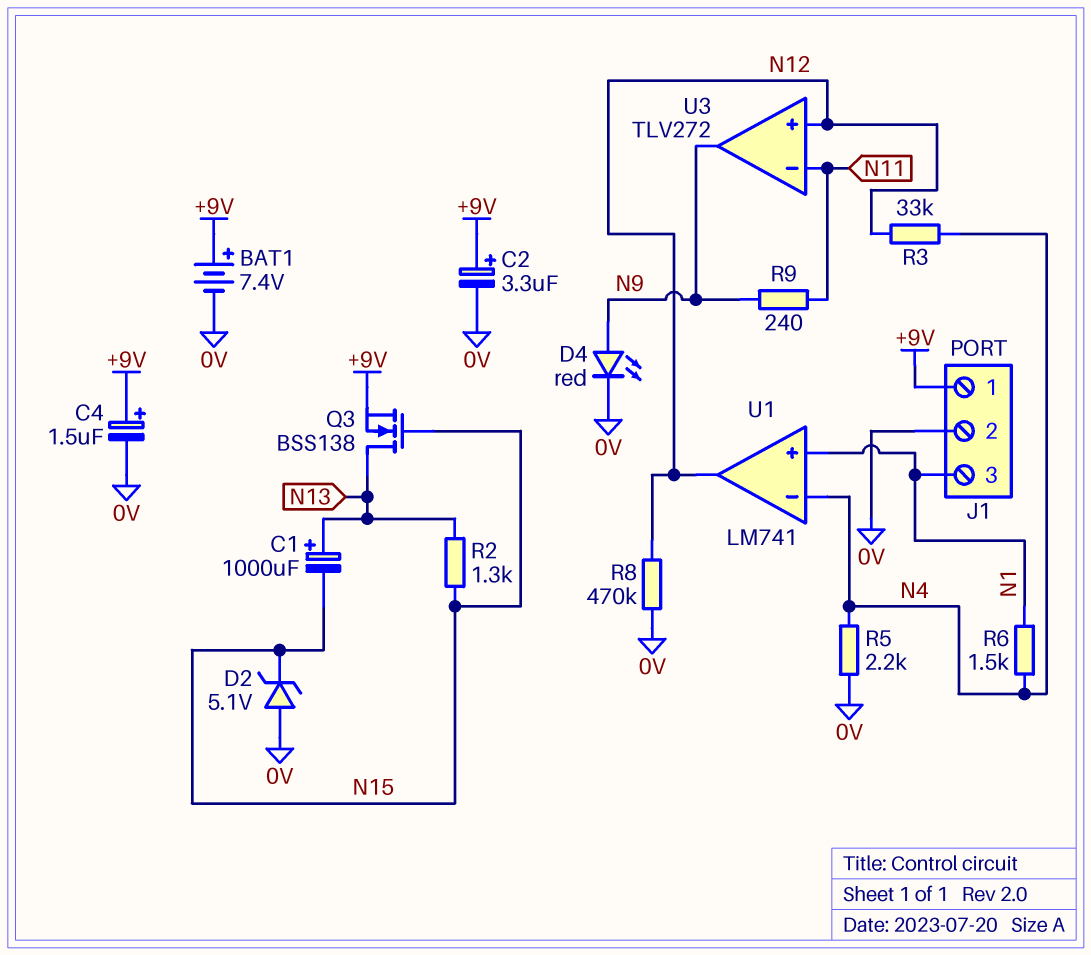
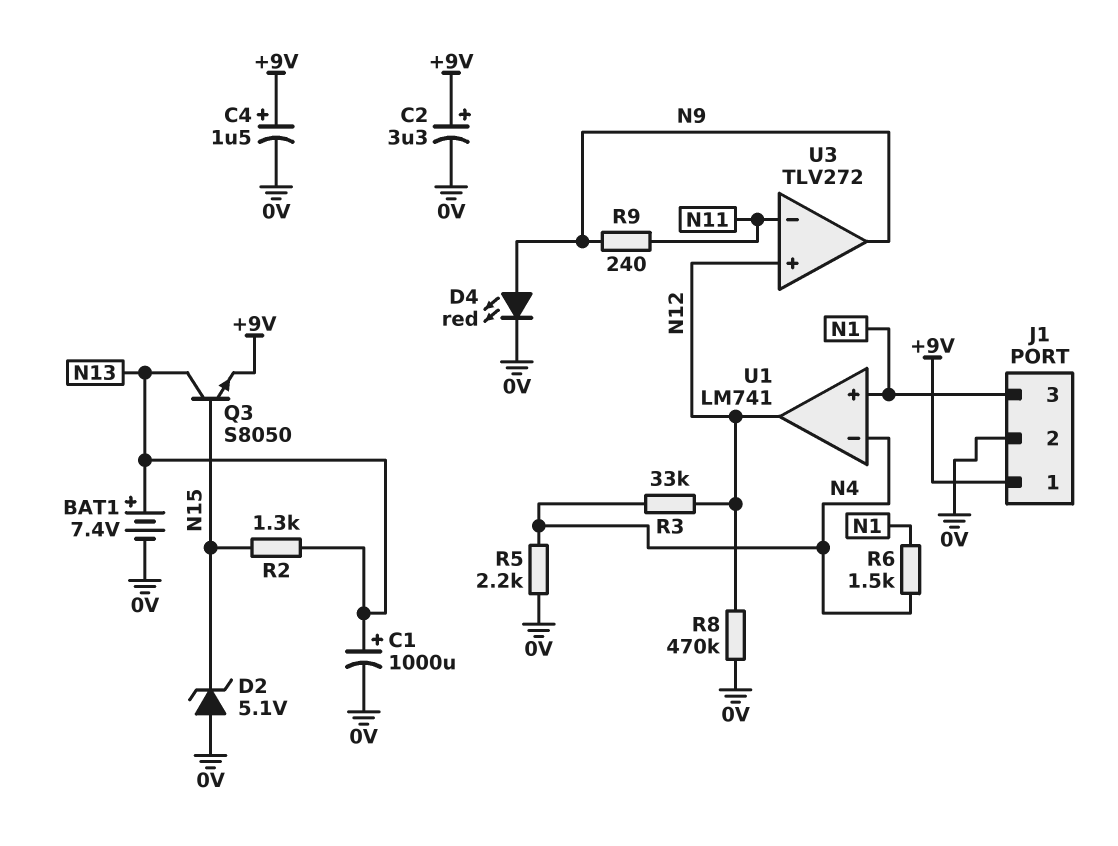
BAT1: 7.4V (plus +9V, minus 0V) -> 7.4V (plus N13, minus 0V)
C1: 1000uF (plus N13, minus N15) -> 1000uF (plus N13, minus 0V)
Q3: NMOS BSS138 (G N15, D N13, S +9V) -> NPN S8050 (B N15, C N13, E +9V)

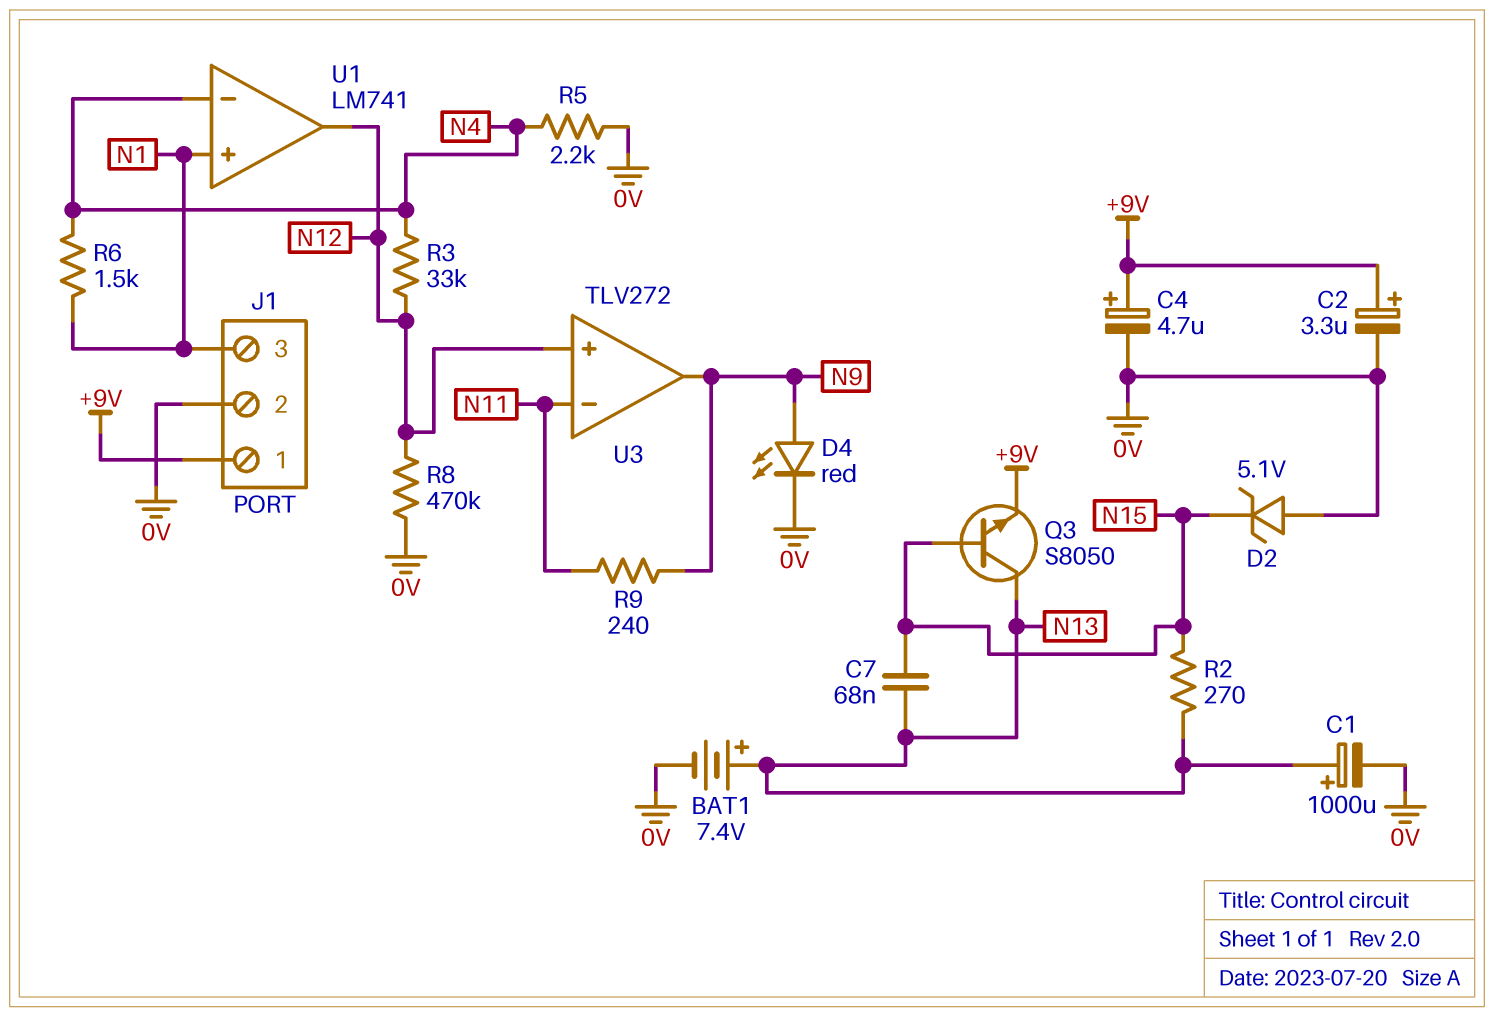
C4: 1.5uF (plus +9V, minus 0V) -> 4.7uF (plus +9V, minus 0V)
C7: none -> 68nF (N13, N15)
R2: 1.3k (N13, N15) -> 270 (N13, N15)

